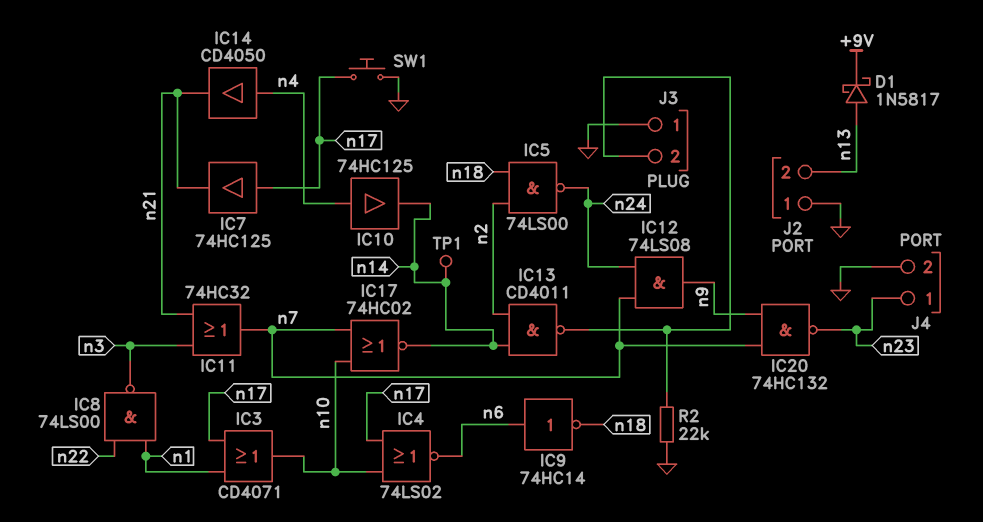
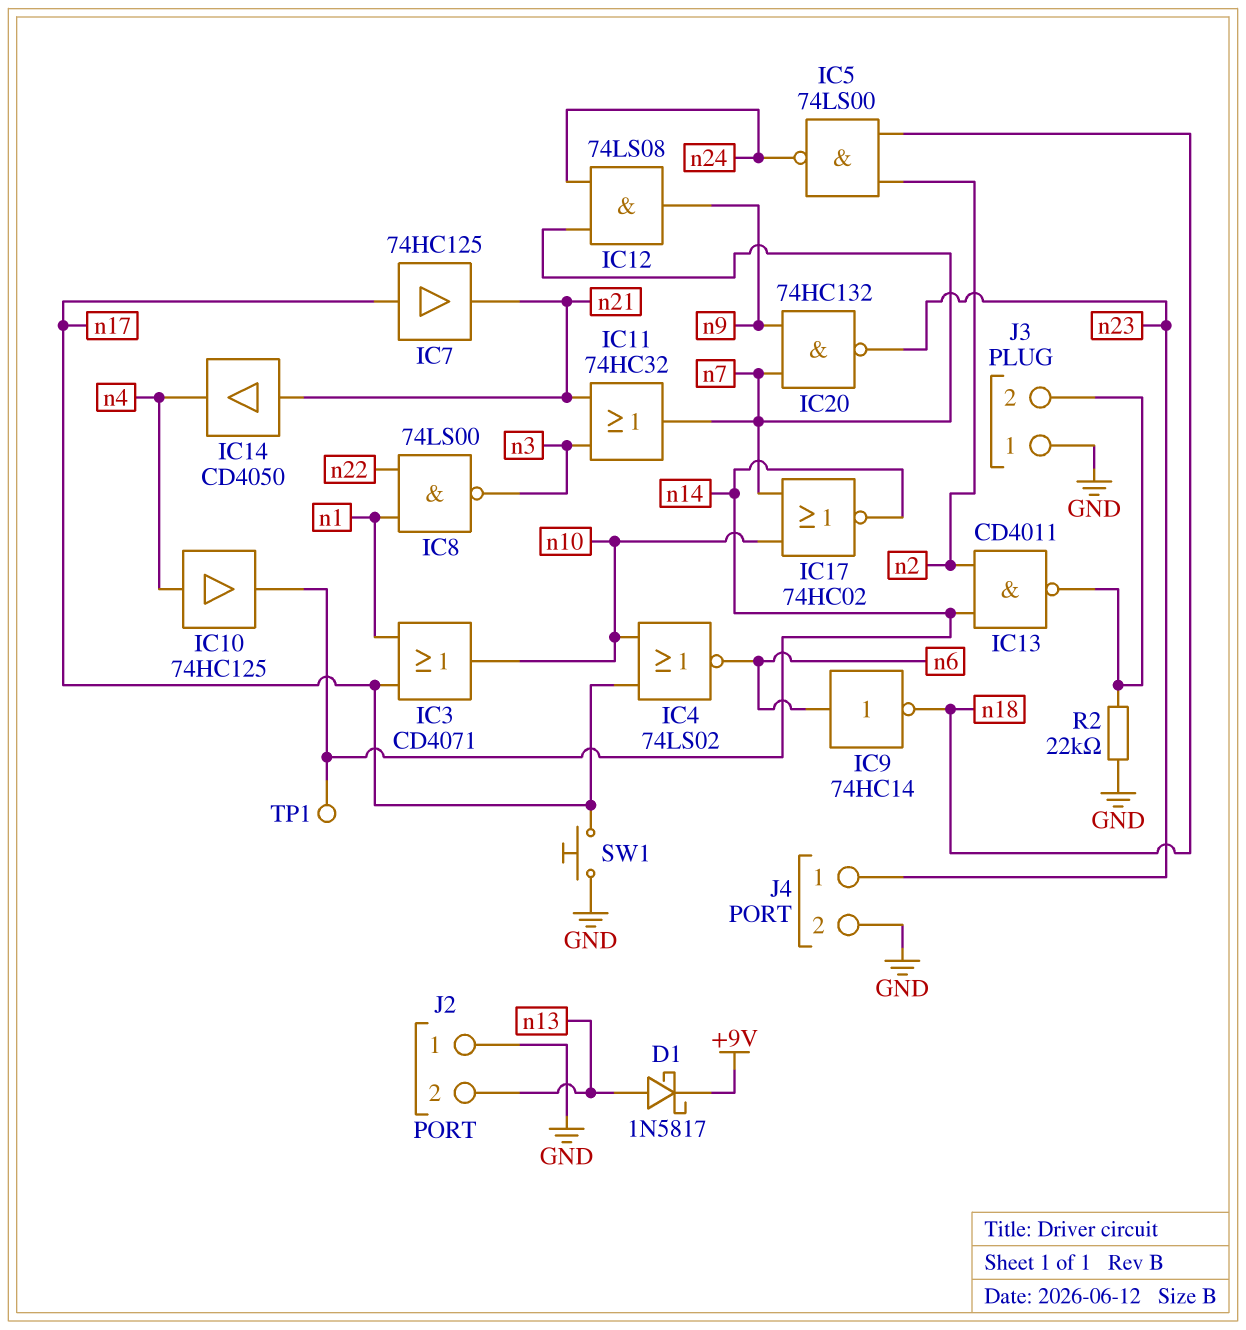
IC14: buffer CD4050 (in n4, out n21) -> buffer CD4050 (in n21, out n4)

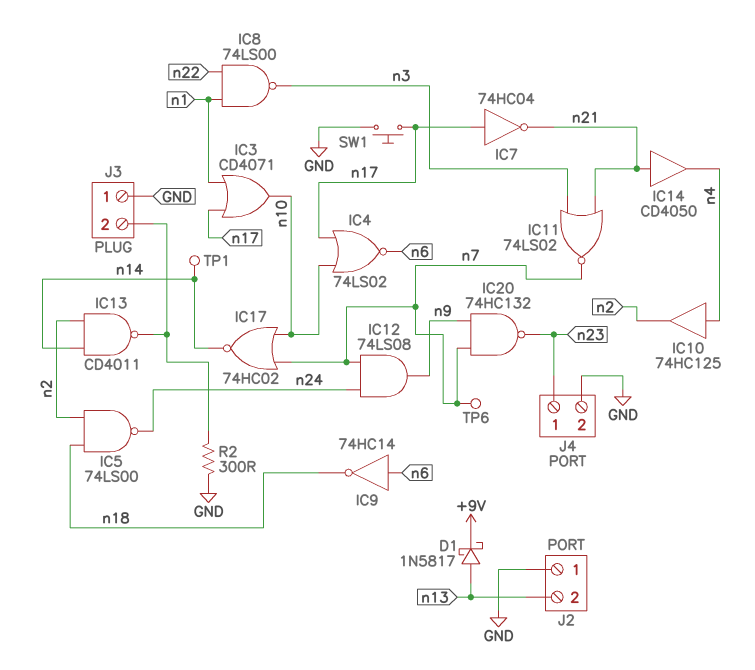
IC7: buffer 74HC125 (in n17, out n21) -> NOT 74HC04 (in n17, out n21)
IC10: buffer 74HC125 (in n4, out n14) -> buffer 74HC125 (in n4, out n2)
IC11: OR 74HC32 (in n3, in n21, out n7) -> NOR 74LS02 (in n3, in n21, out n7)
R2: 22k (GND, J3/2) -> 300 (GND, J3/2)
TP6: none -> test point (n7)

